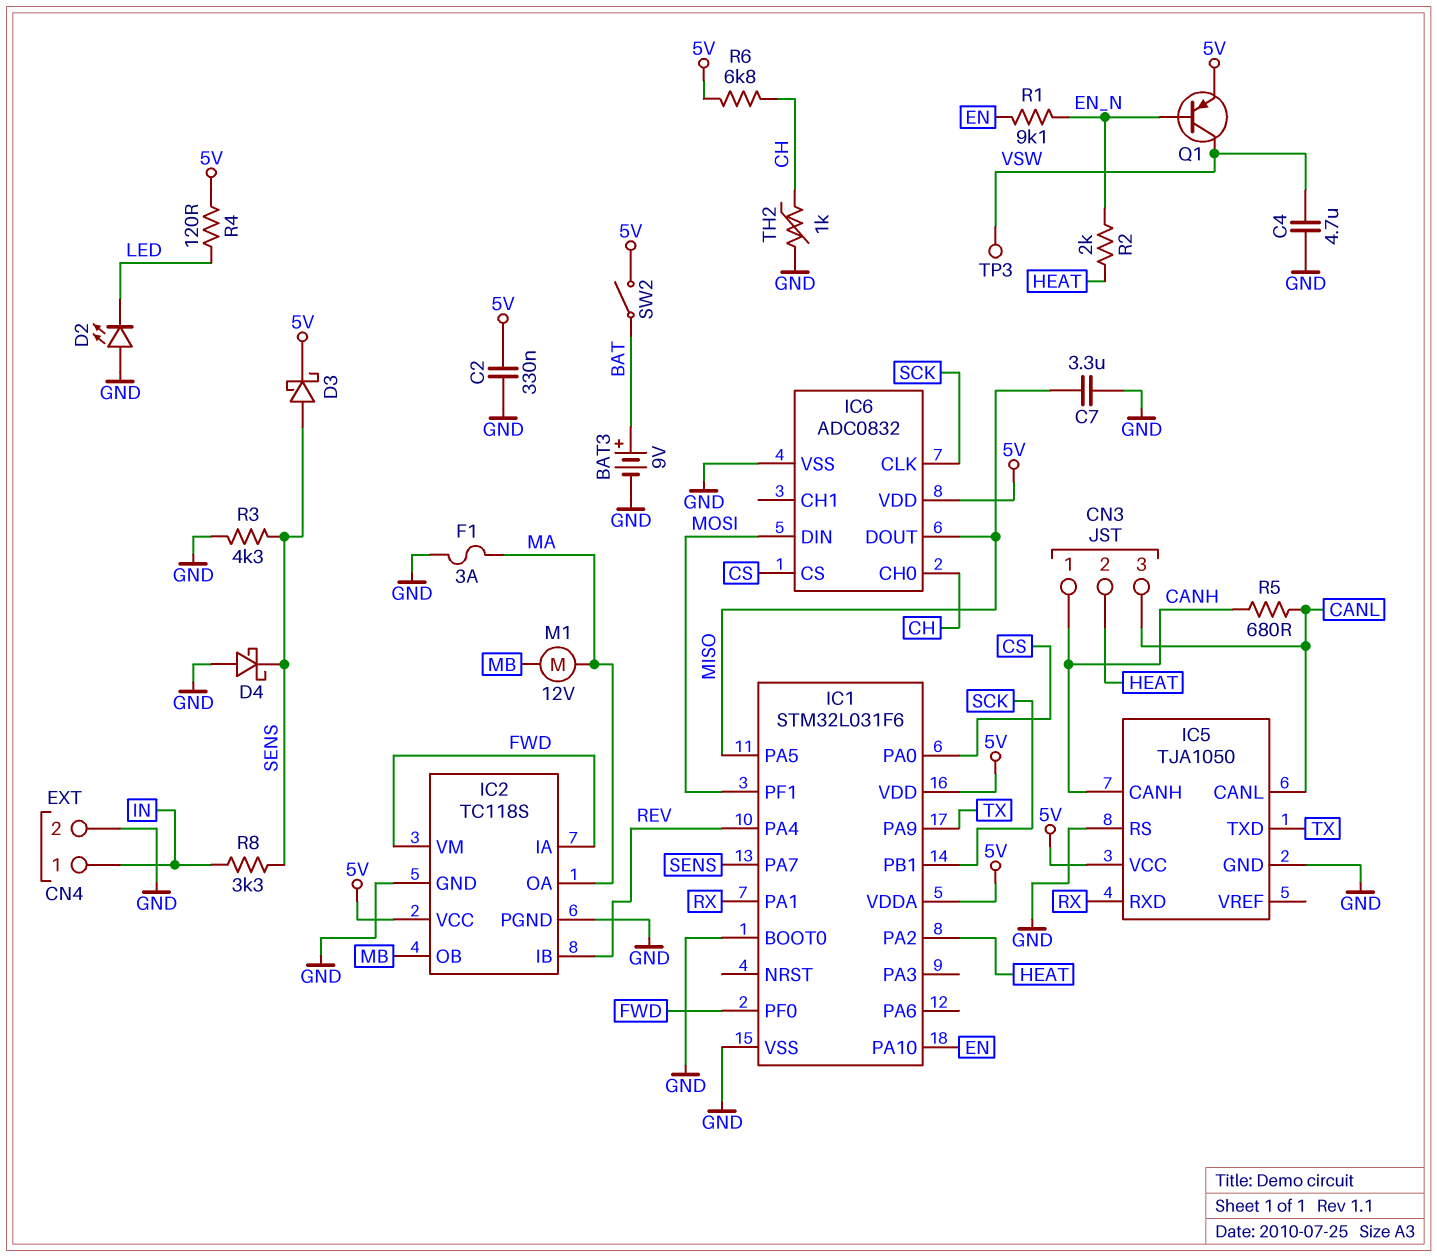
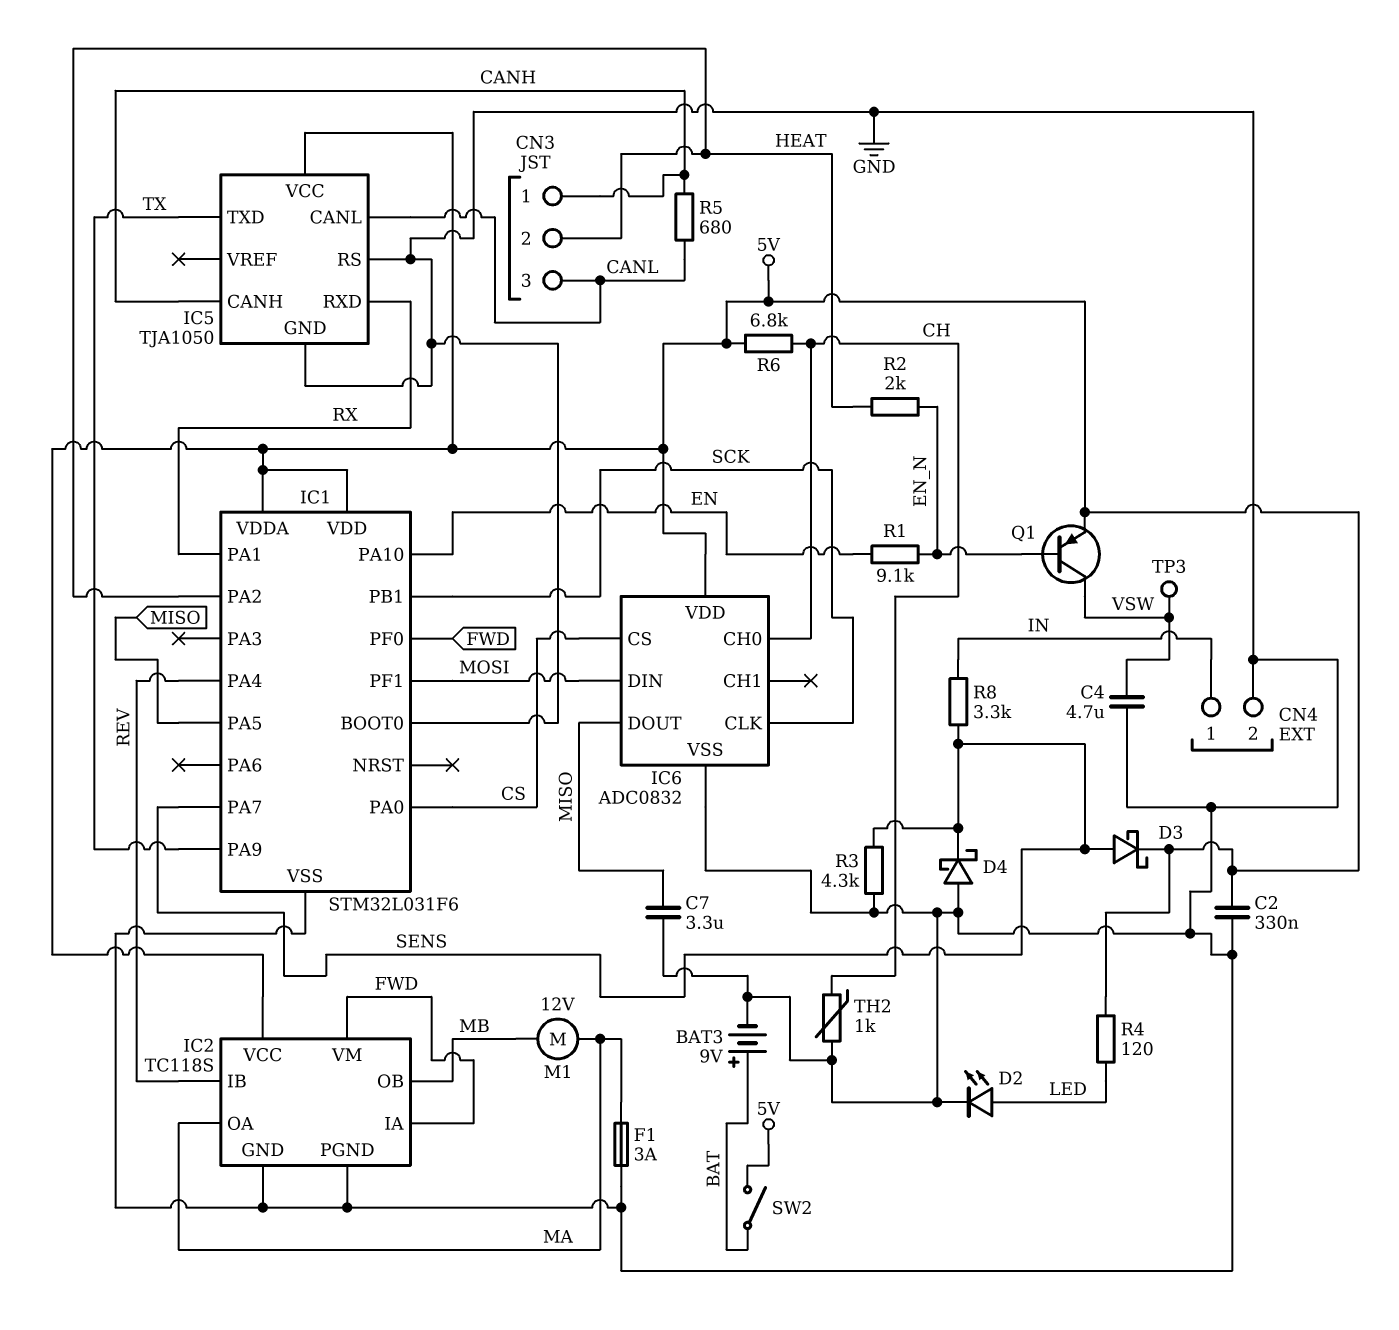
D2: LED (A GND, K LED) -> LED (A LED, K GND)

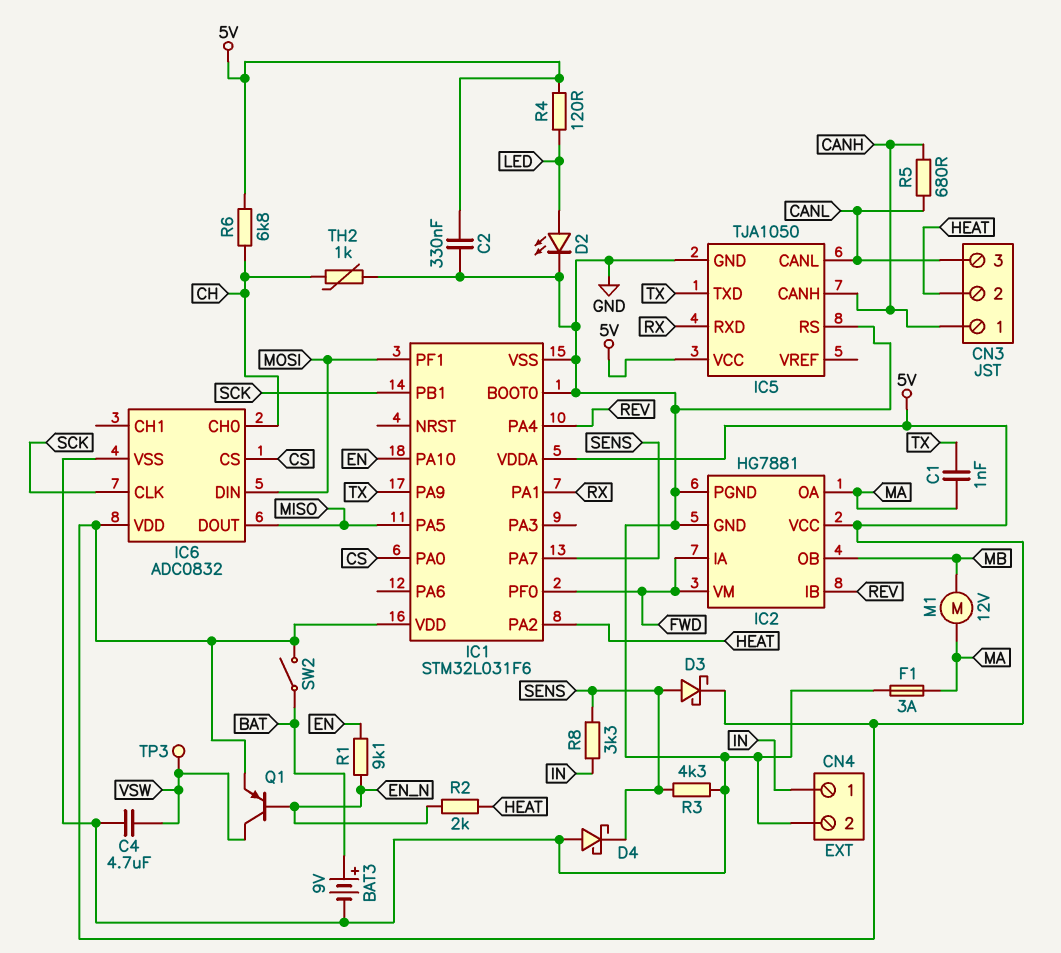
C1: none -> 1nF (MA, TX)
C7: 3.3uF (GND, MISO) -> none
IC2: TC118S -> HG7881

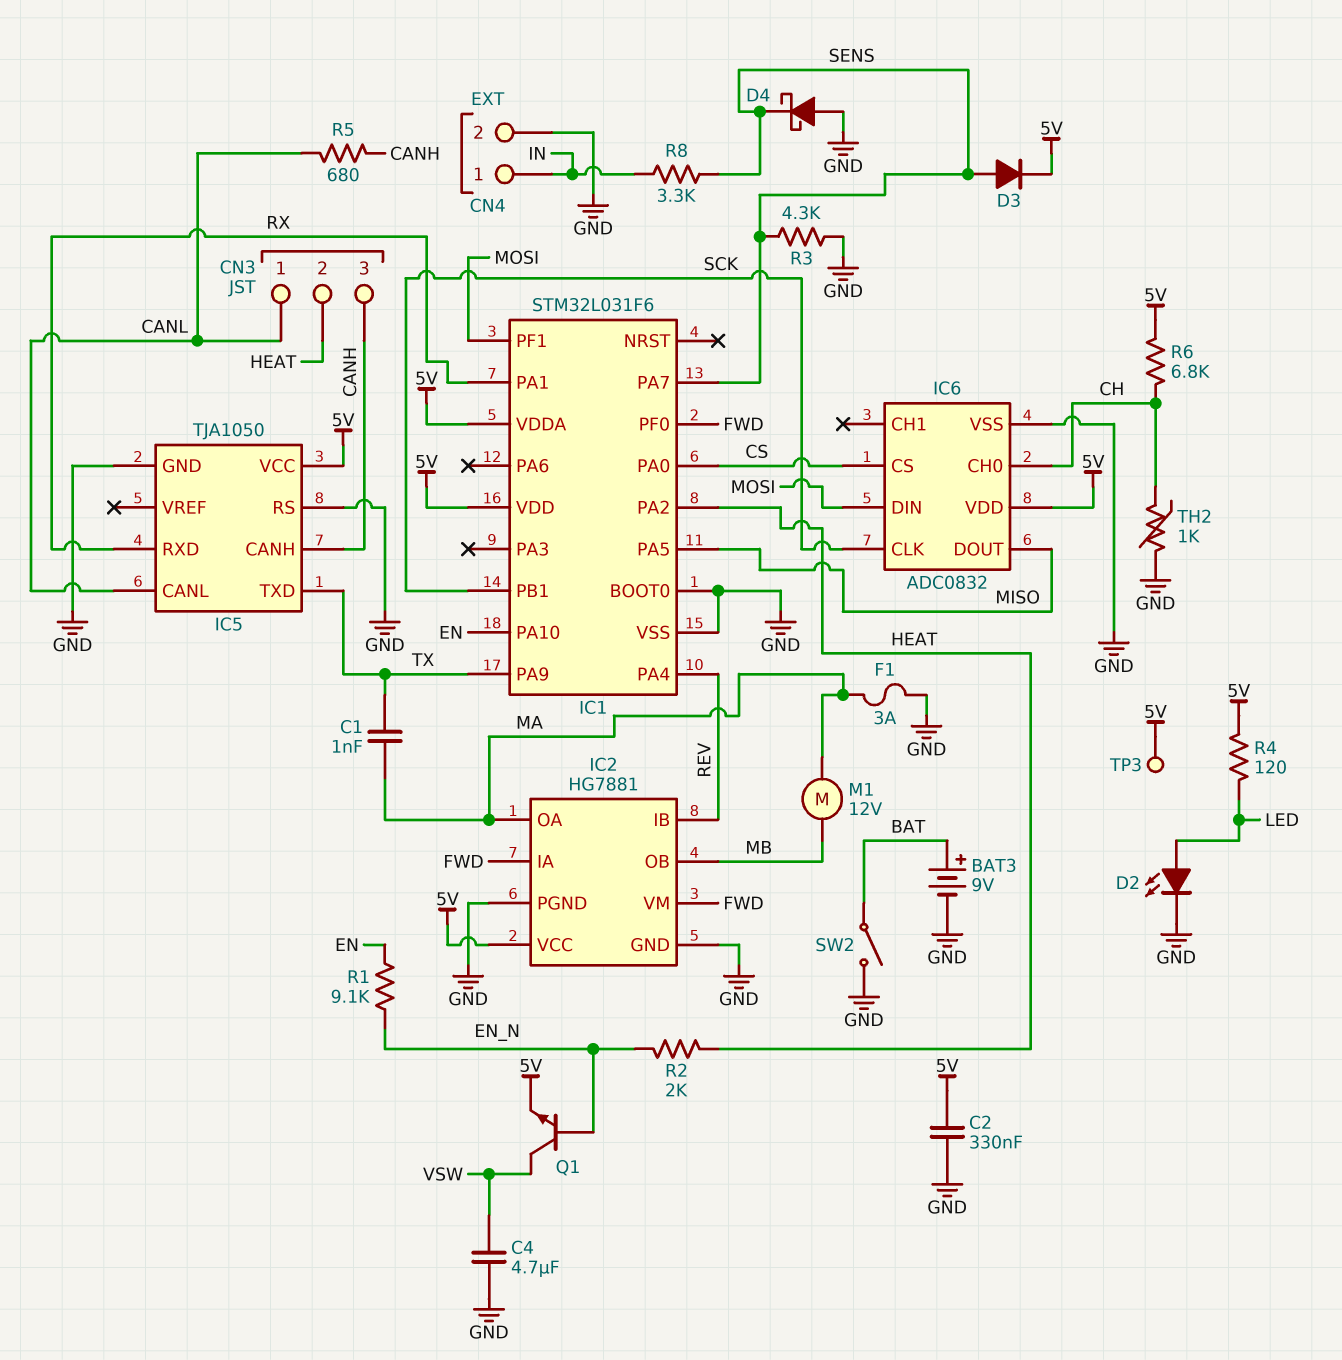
CN3 pin 1: CANH -> CANL
CN3 pin 3: CANL -> CANH
D3: schottky (A SENS, K 5V) -> diode (A SENS, K 5V)
Q1: PNP (B EN_N, C VSW, E 5V) -> NPN (B EN_N, C VSW, E 5V)
SW2: switch (5V, BAT) -> switch (BAT, GND)
TP3: test point (VSW) -> test point (5V)

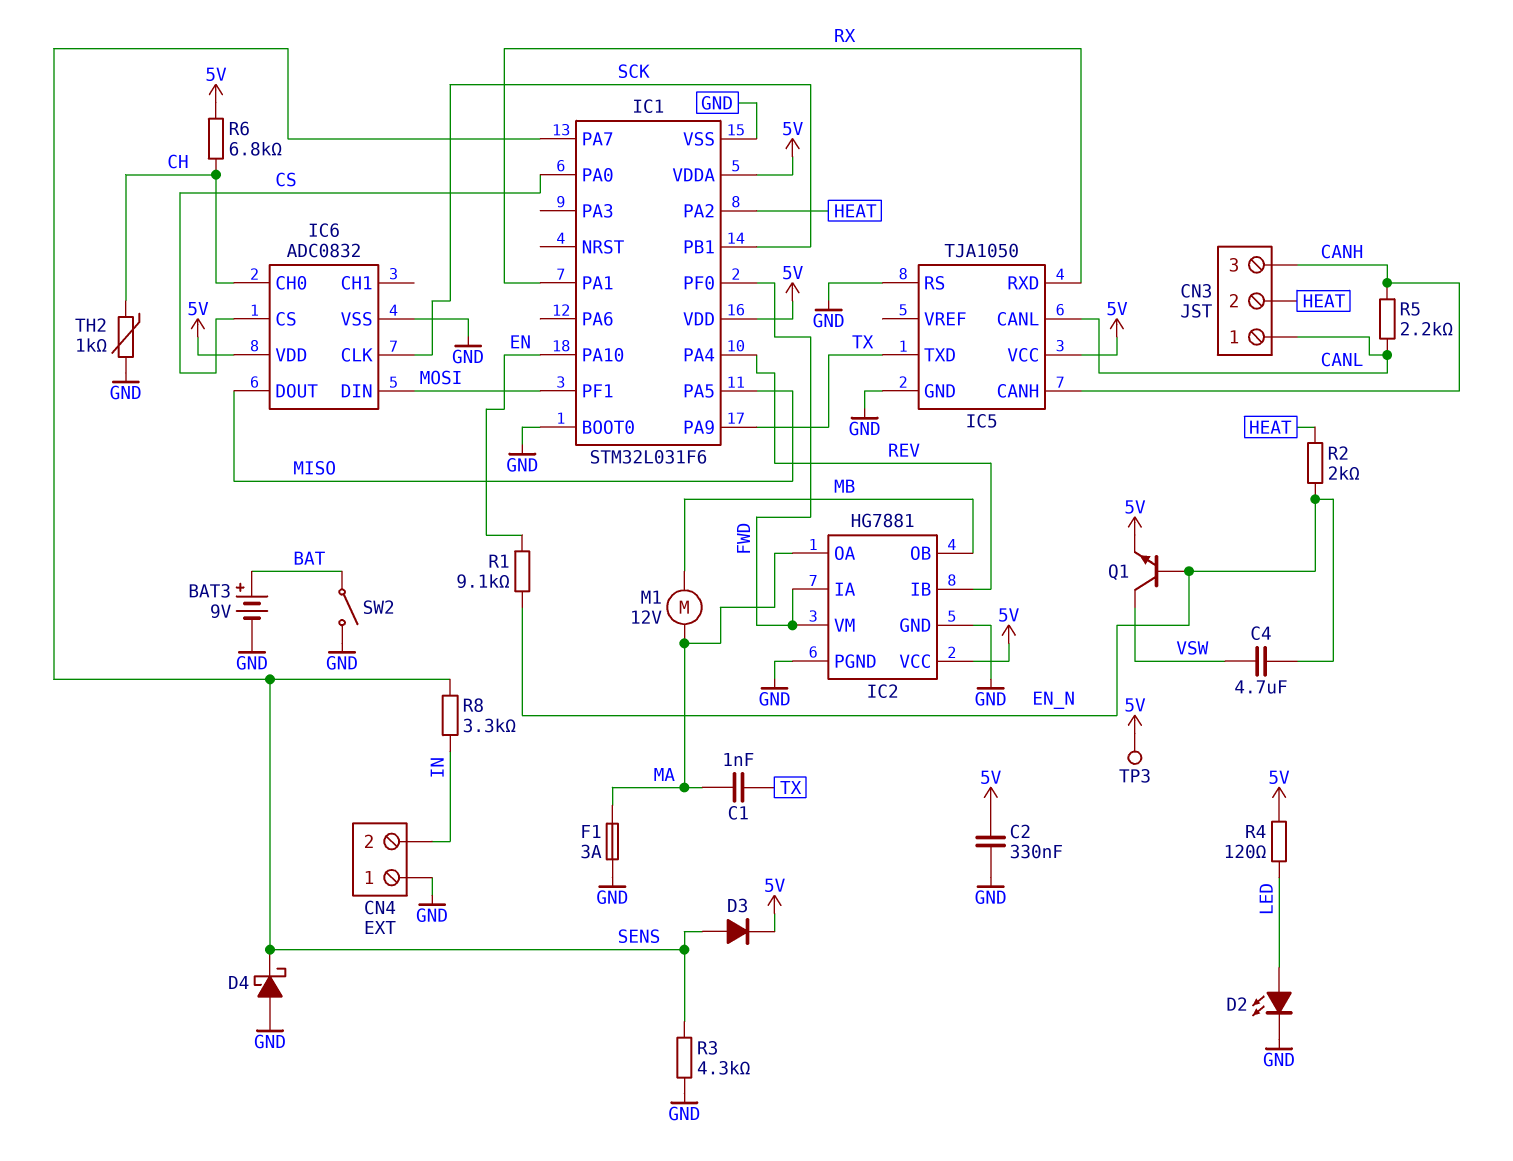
C4: 4.7uF (GND, VSW) -> 4.7uF (EN_N, VSW)
CN4 pin 1: IN -> GND
CN4 pin 2: GND -> IN
R5: 680 (CANH, CANL) -> 2.2k (CANH, CANL)

